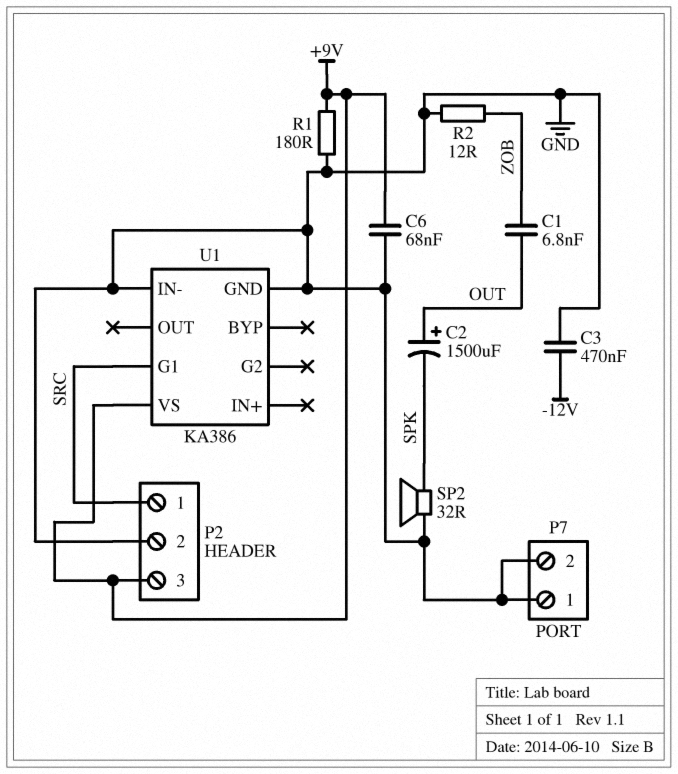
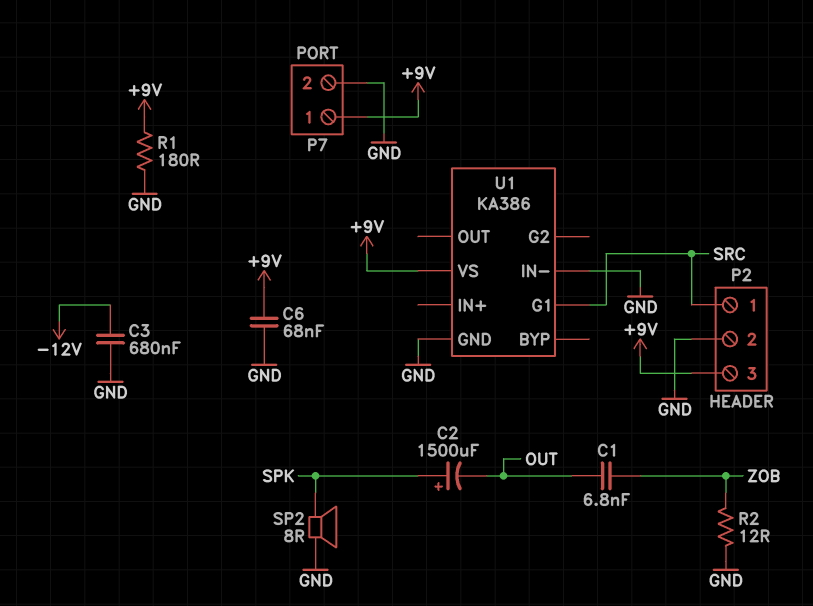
C2: 1500uF (plus OUT, minus SPK) -> 1500uF (plus SPK, minus OUT)
C3: 470nF (-12V, GND) -> 680nF (-12V, GND)
P7 pin 1: GND -> +9V
SP2: speaker 32R (GND, SPK) -> speaker 8R (GND, SPK)

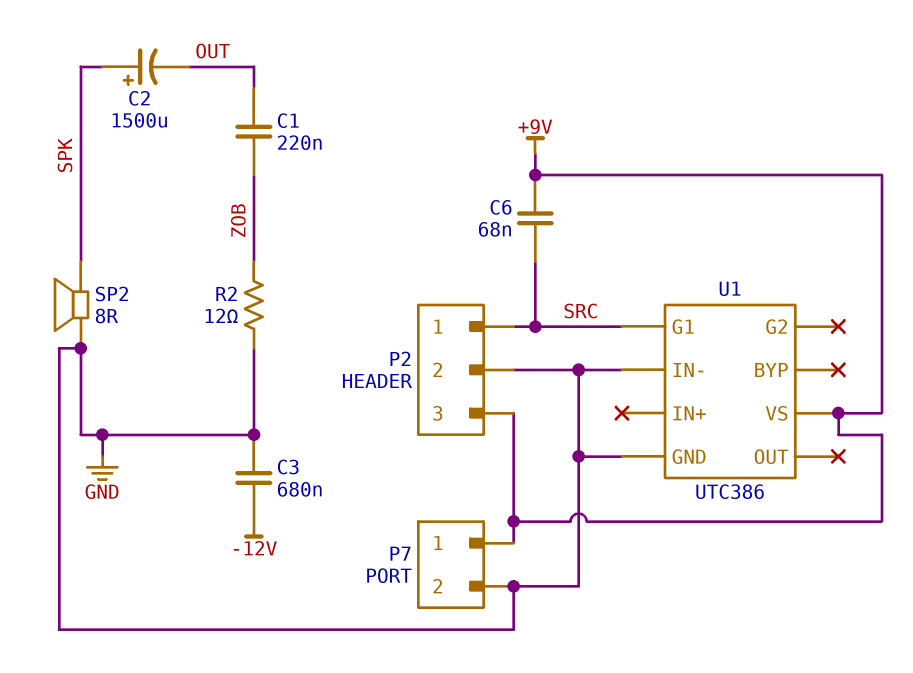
C1: 6.8nF (OUT, ZOB) -> 220nF (OUT, ZOB)
C6: 68nF (+9V, GND) -> 68nF (+9V, SRC)
R1: 180 (+9V, GND) -> none
U1: KA386 -> UTC386

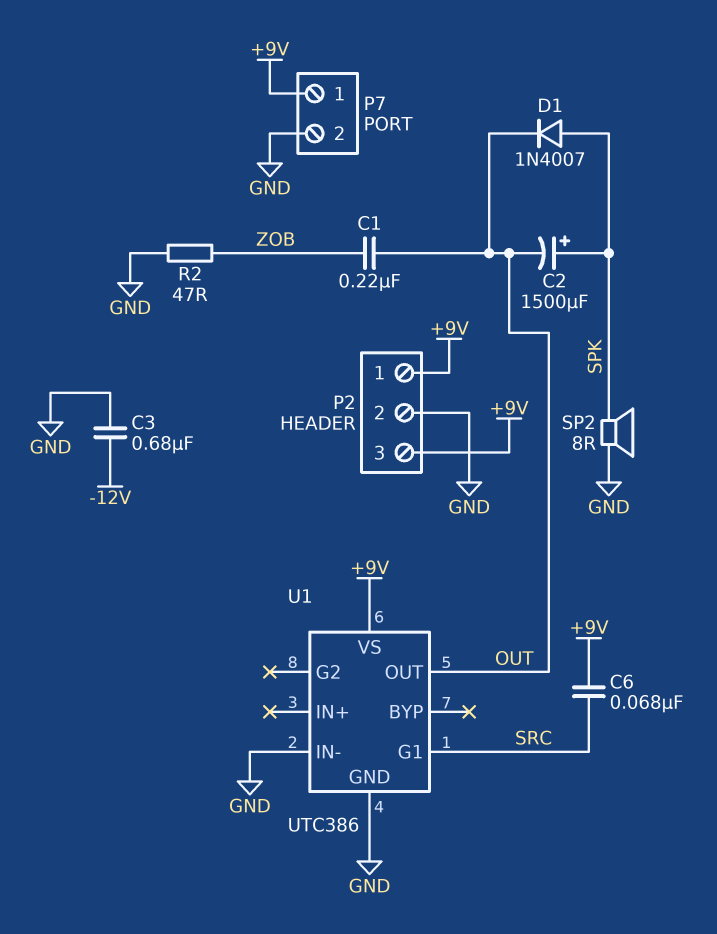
D1: none -> diode 1N4007 (A SPK, K OUT)
P2 pin 1: SRC -> +9V
R2: 12 (GND, ZOB) -> 47 (GND, ZOB)
U1 pin OUT: none -> OUT

